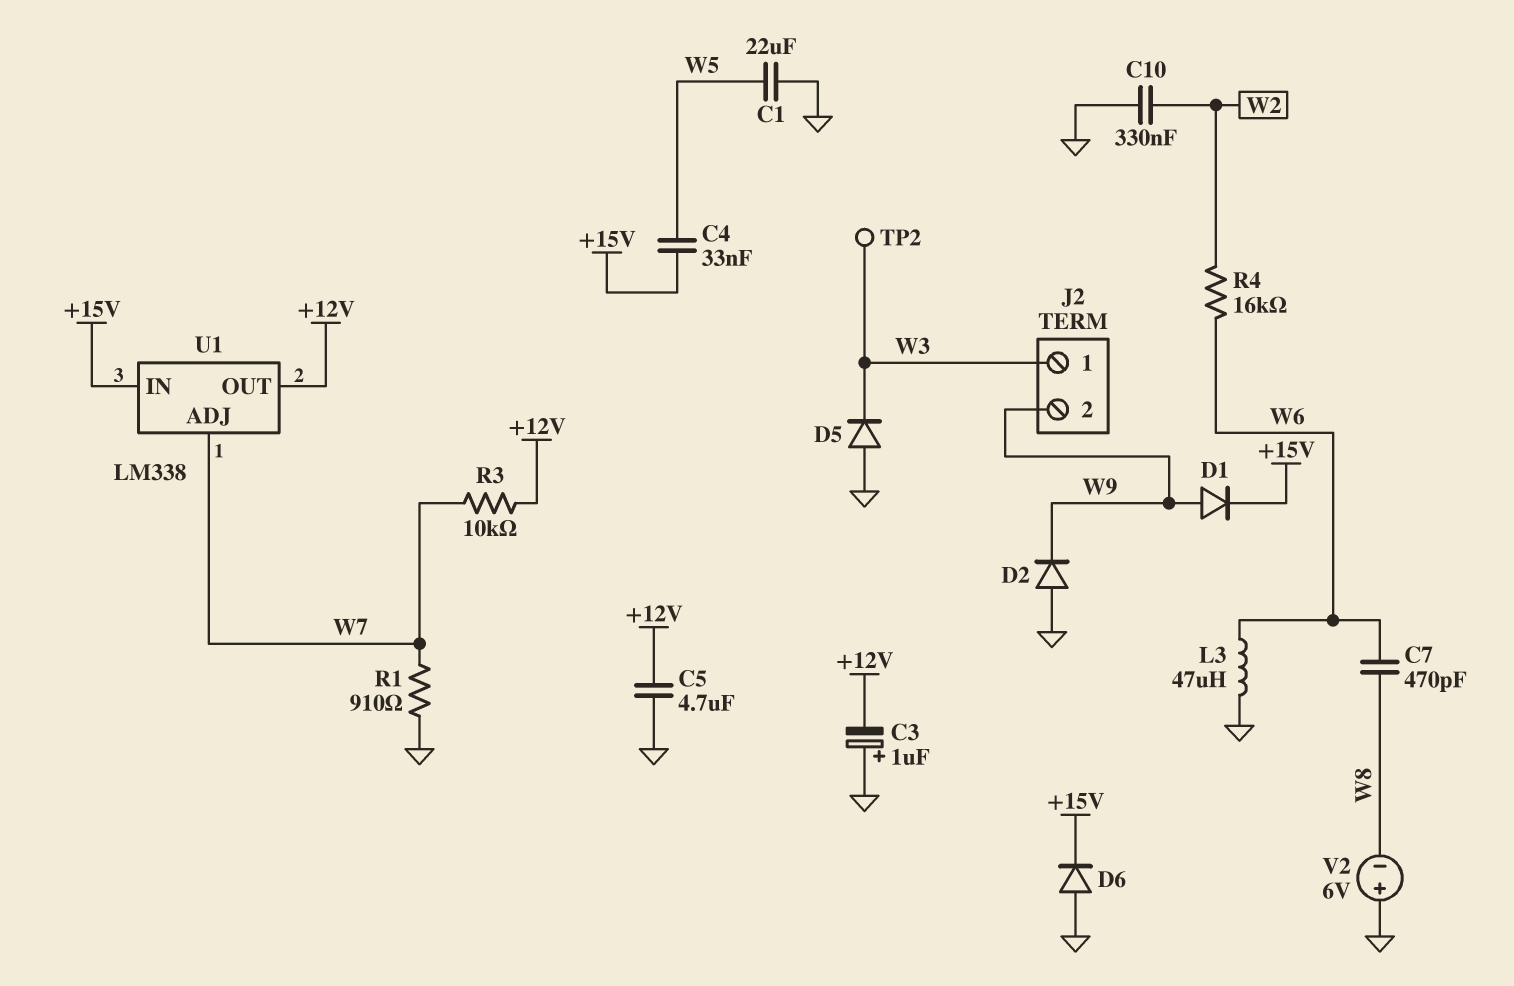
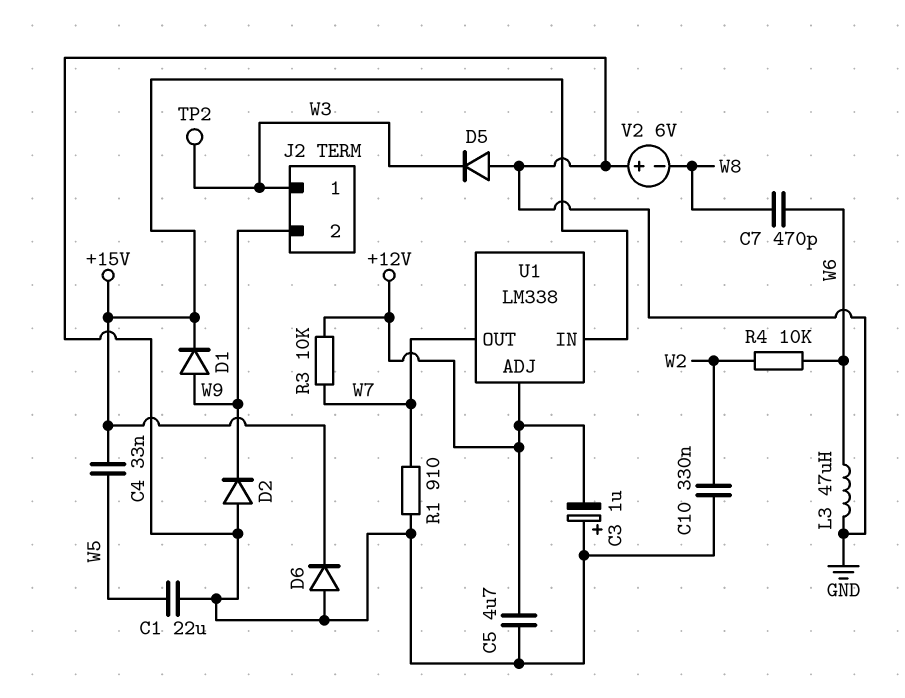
R4: 16k (W2, W6) -> 10k (W2, W6)
U1 pin ADJ: W7 -> +12V
U1 pin OUT: +12V -> W7

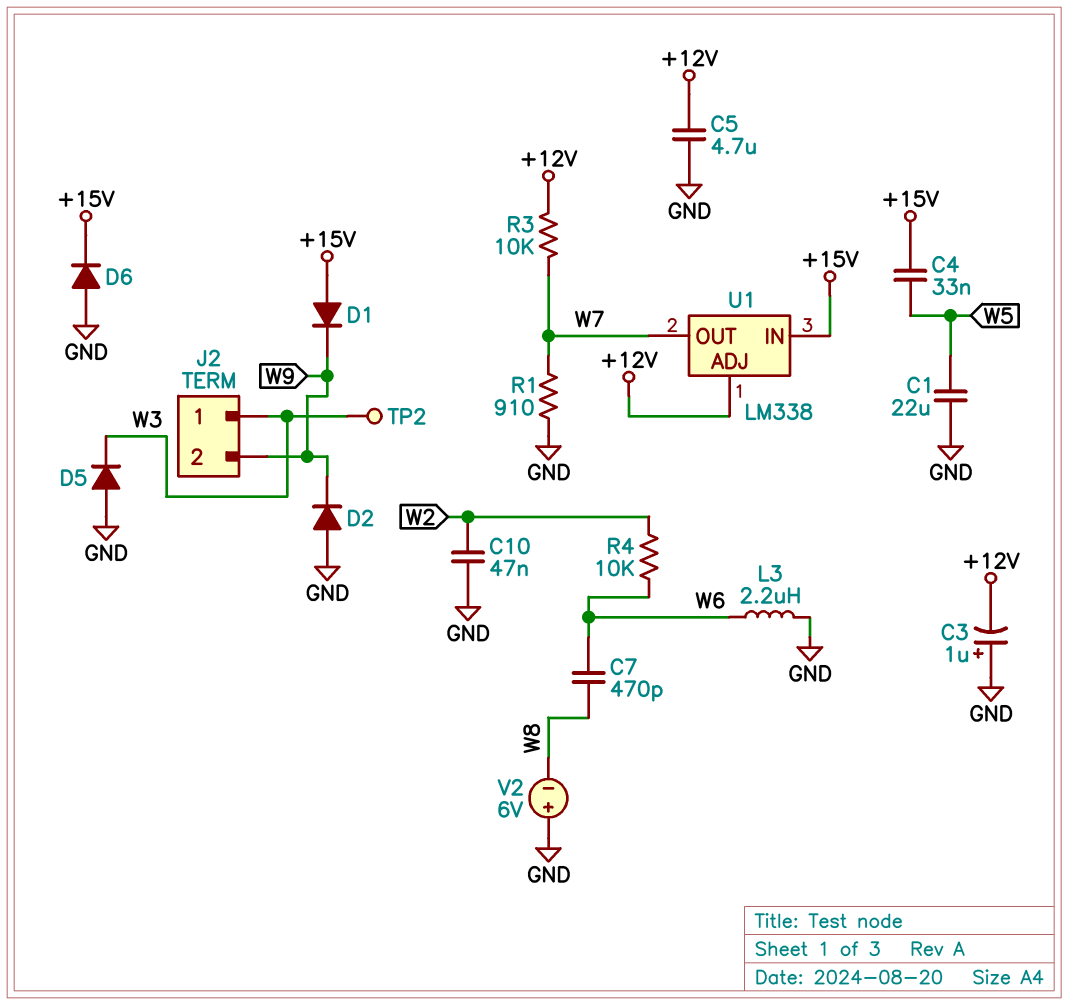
C10: 330nF (GND, W2) -> 47nF (GND, W2)
D1: diode (A W9, K +15V) -> diode (A +15V, K W9)
L3: 47uH (GND, W6) -> 2.2uH (GND, W6)

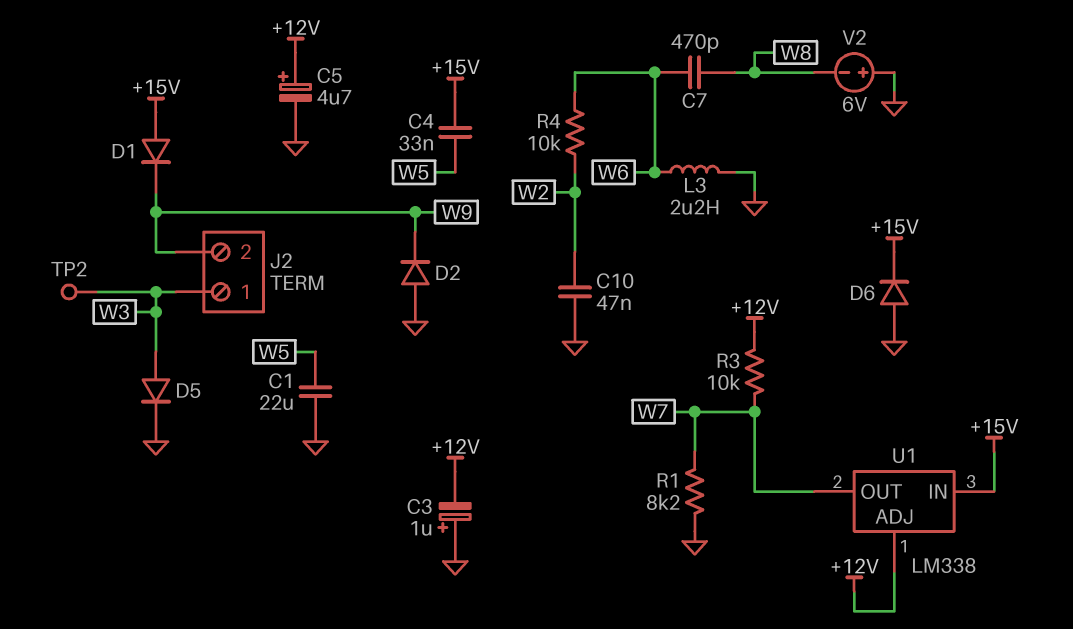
C5: 4.7uF (+12V, GND) -> 4.7uF (plus +12V, minus GND)
D5: diode (A GND, K W3) -> diode (A W3, K GND)
R1: 910 (GND, W7) -> 8.2k (GND, W7)

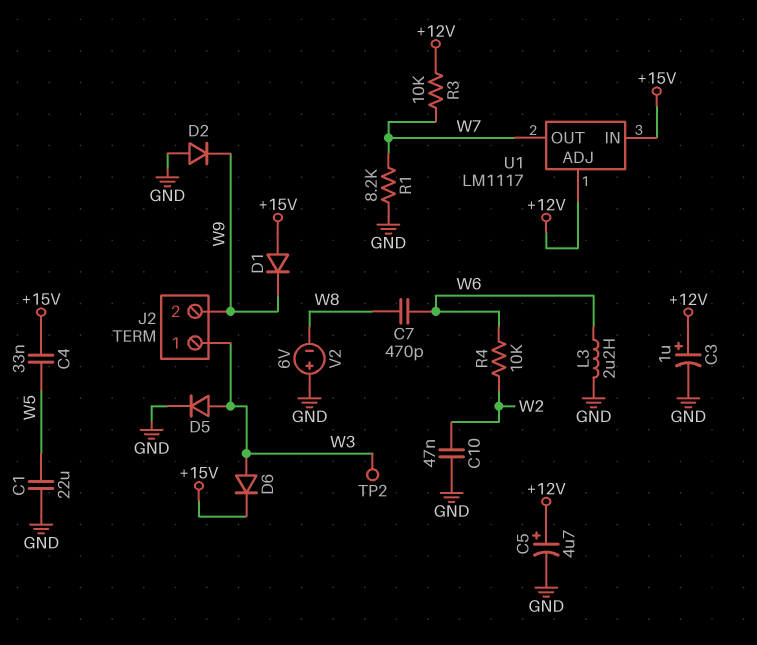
C3: 1uF (plus GND, minus +12V) -> 1uF (plus +12V, minus GND)
D6: diode (A GND, K +15V) -> diode (A W3, K +15V)
U1: LM338 -> LM1117

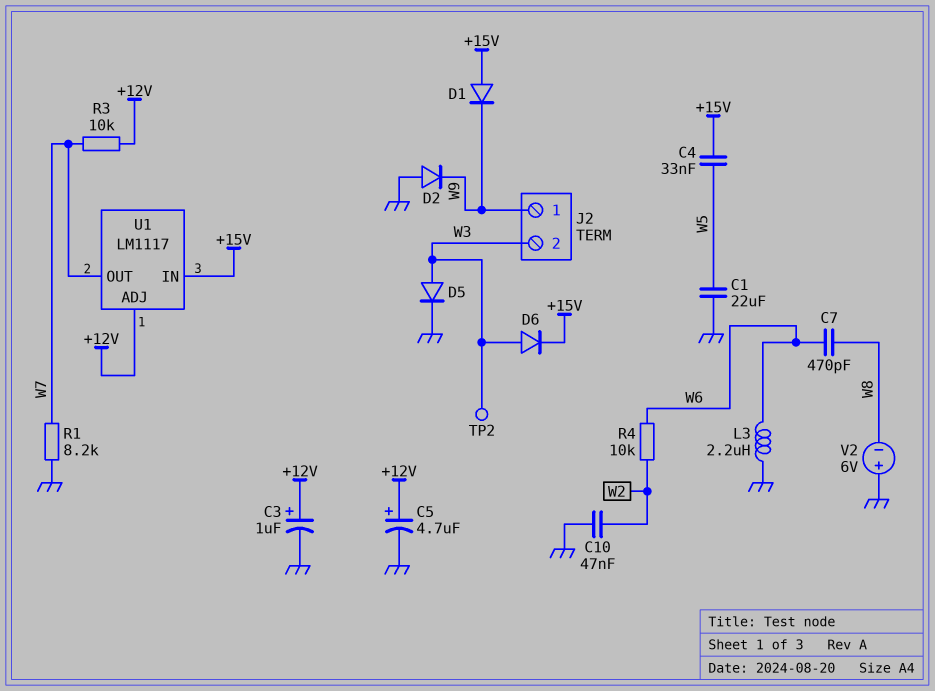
J2 pin 1: W3 -> W9
J2 pin 2: W9 -> W3

